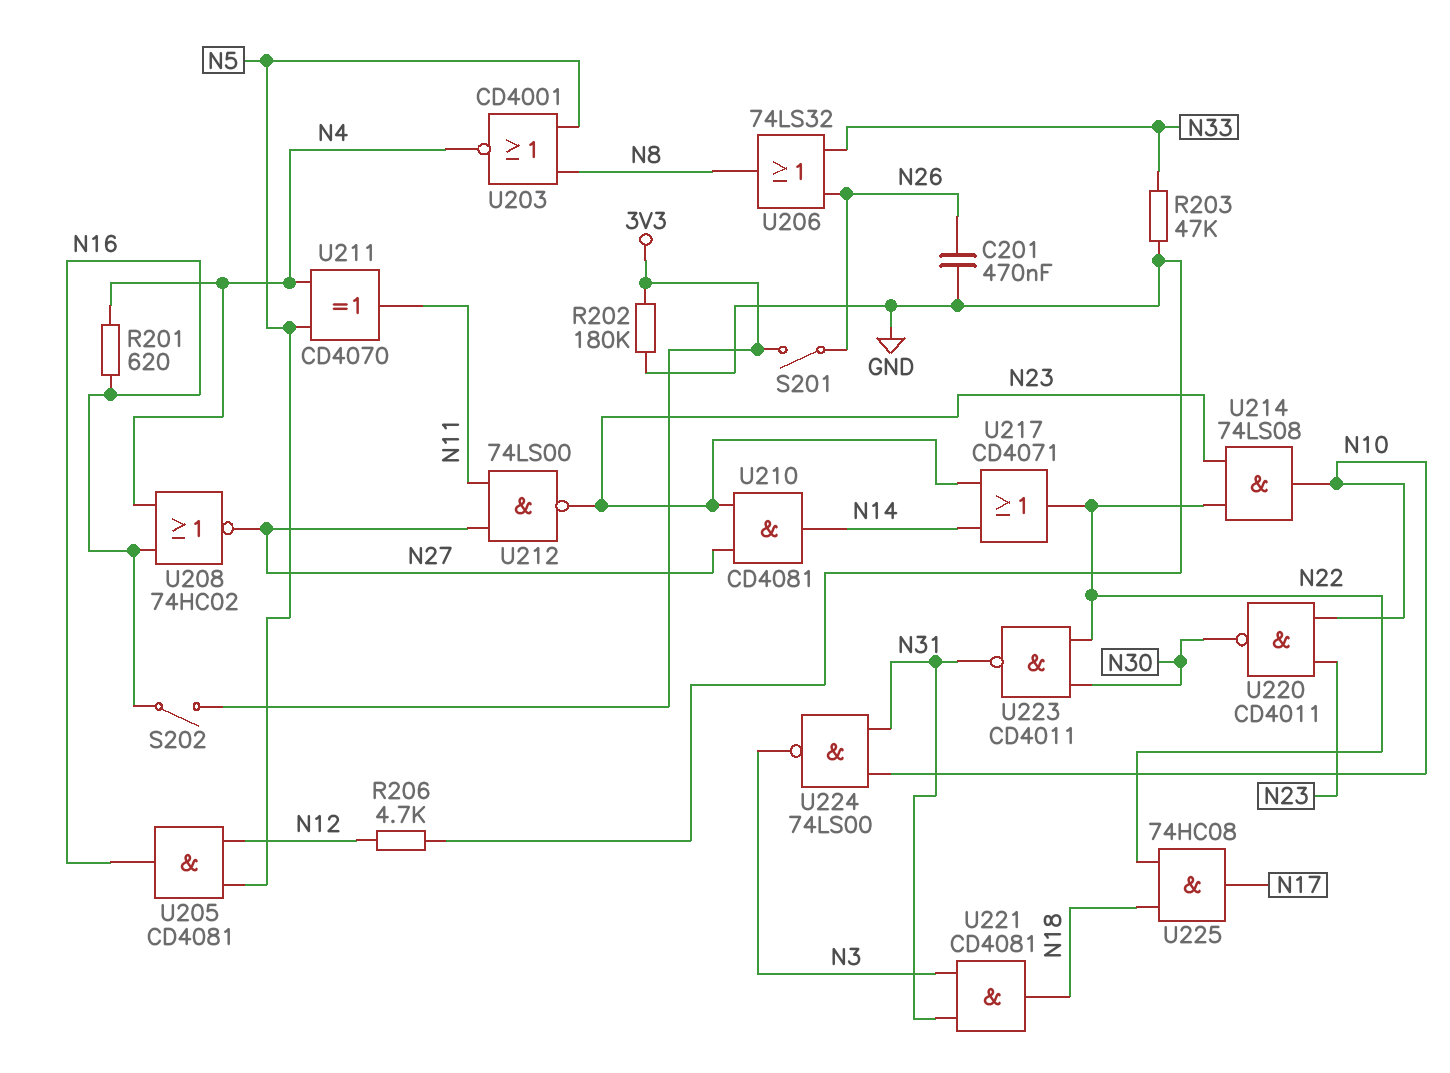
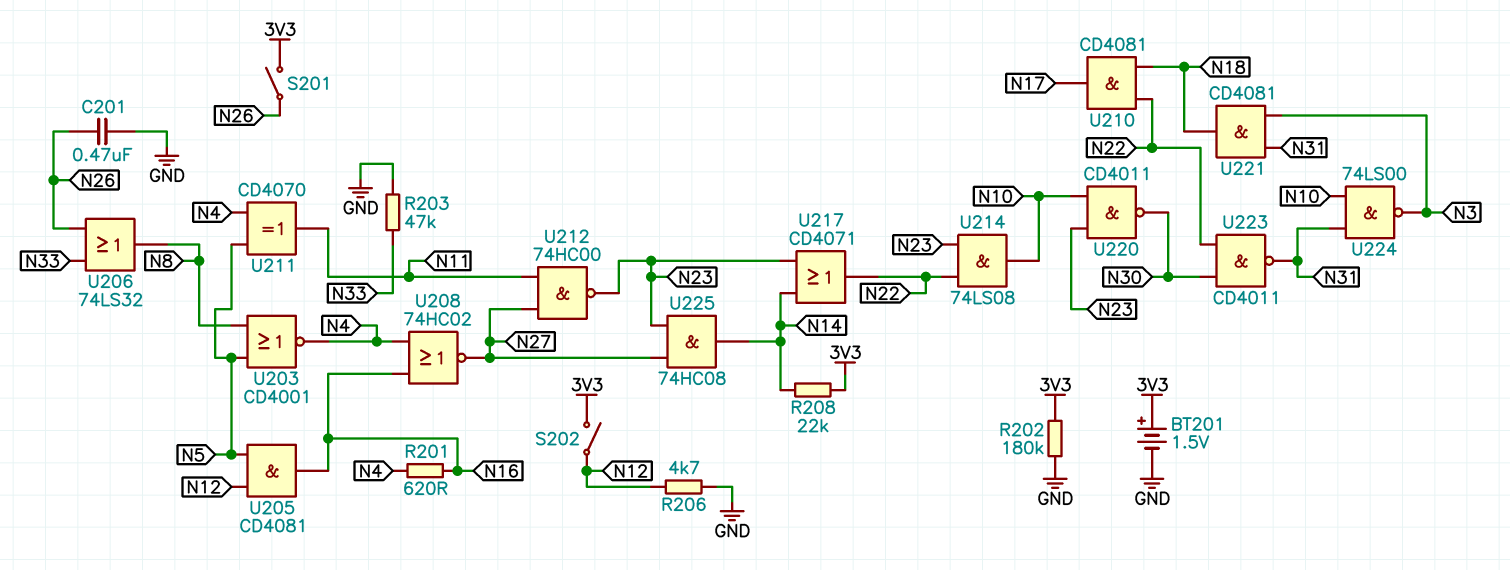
BT201: none -> 1.5V (plus 3V3, minus GND)
R208: none -> 22k (3V3, N14)
S202: switch (3V3, N16) -> switch (3V3, N12)
U210: AND CD4081 (in N23, in N27, out N14) -> AND CD4081 (in N18, in N22, out N17)
U212: NAND 74LS00 (in N11, in N27, out N23) -> NAND 74HC00 (in N11, in N27, out N23)
U225: AND 74HC08 (in N18, in N22, out N17) -> AND 74HC08 (in N23, in N27, out N14)

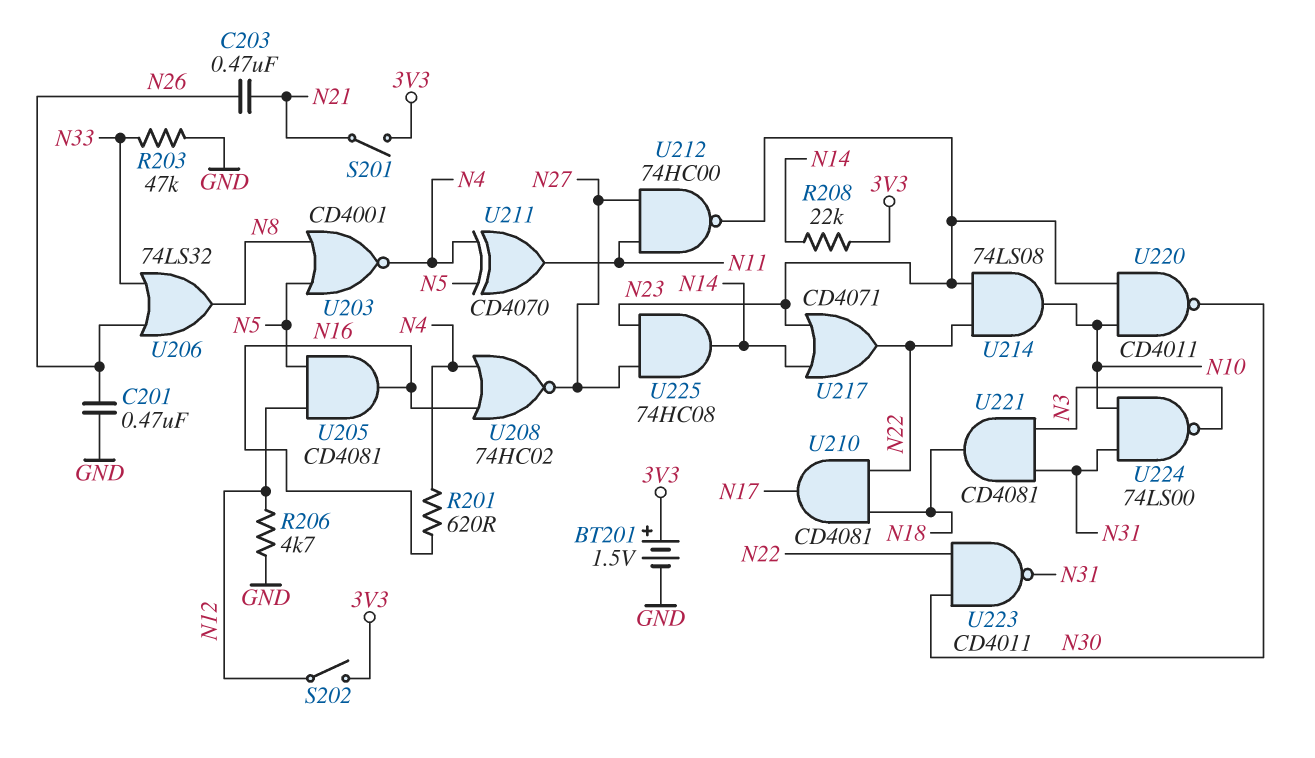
C203: none -> 470nF (N21, N26)
R202: 180k (3V3, GND) -> none
S201: switch (3V3, N26) -> switch (3V3, N21)

